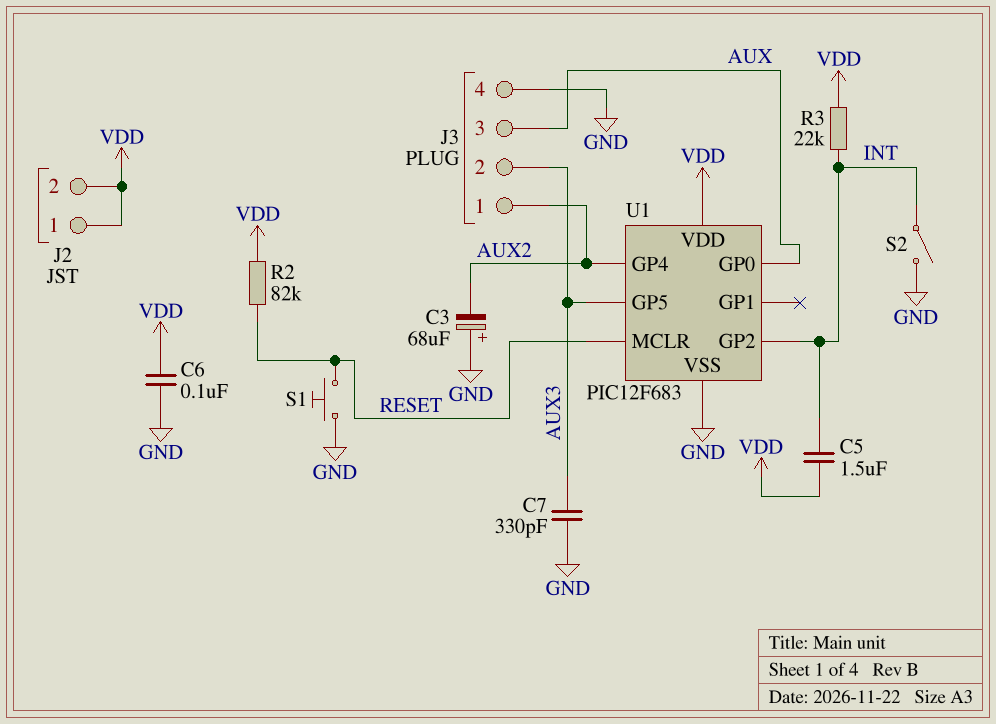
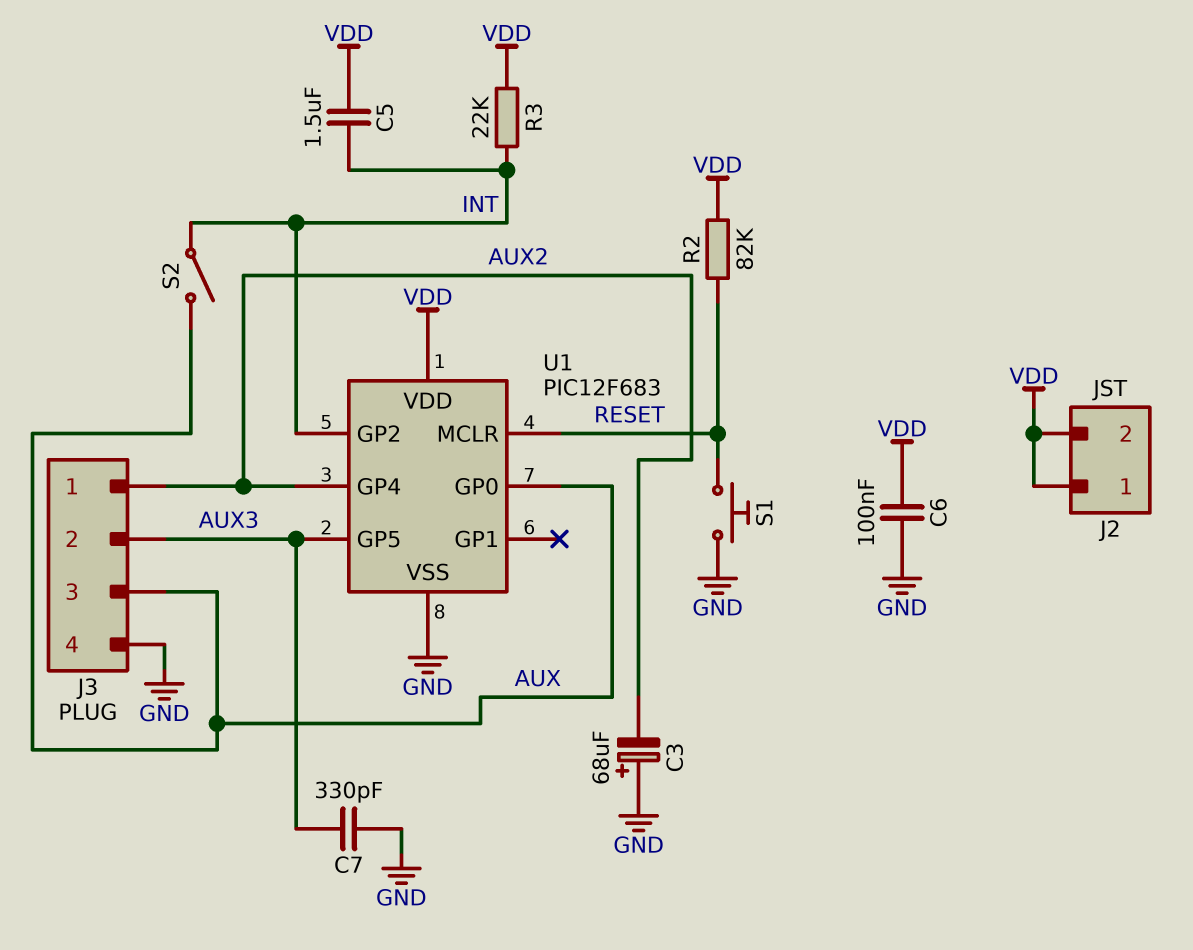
S2: switch (GND, INT) -> switch (AUX, INT)

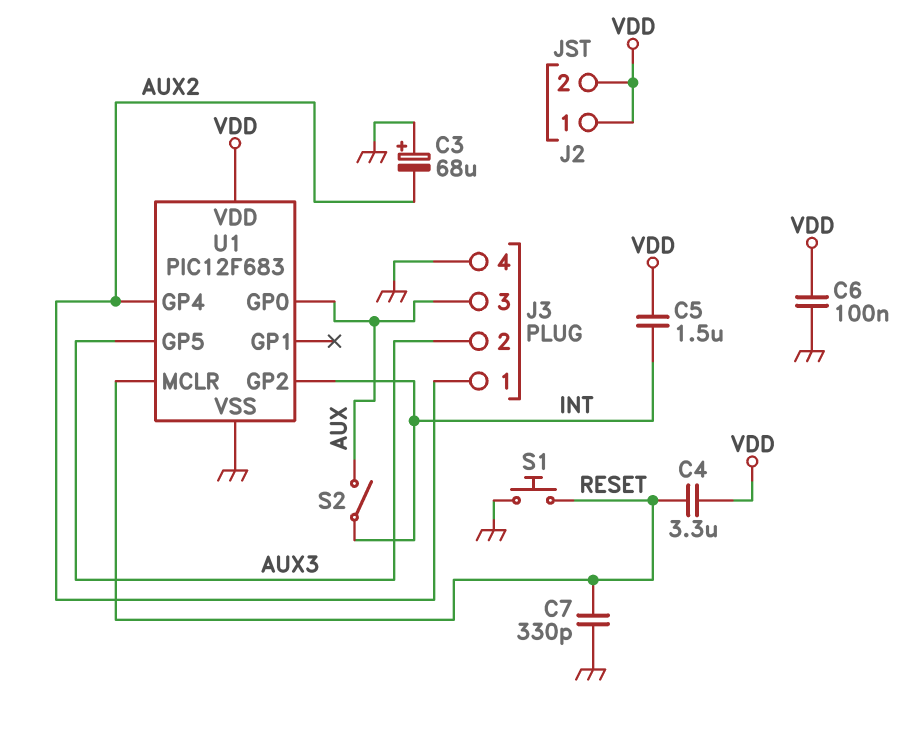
C4: none -> 3.3uF (RESET, VDD)
C7: 330pF (AUX3, GND) -> 330pF (GND, RESET)
R2: 82k (RESET, VDD) -> none
R3: 22k (INT, VDD) -> none

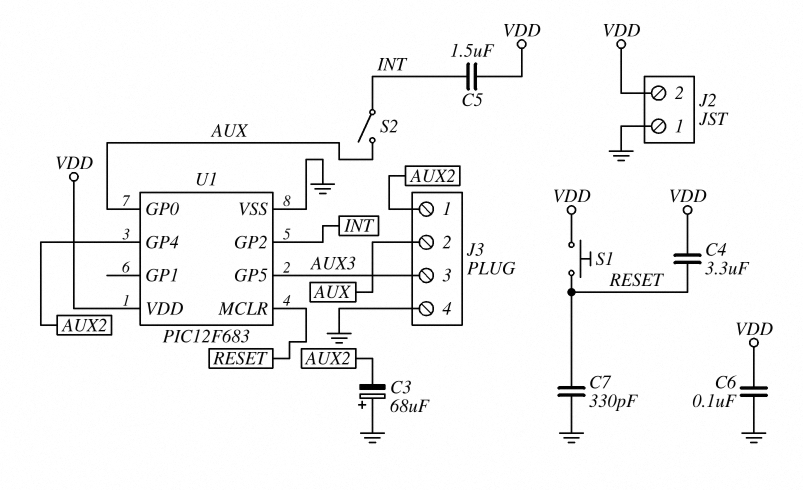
J2 pin 1: VDD -> GND
J3 pin 2: AUX3 -> AUX
J3 pin 3: AUX -> AUX3
S1: button (GND, RESET) -> button (RESET, VDD)

